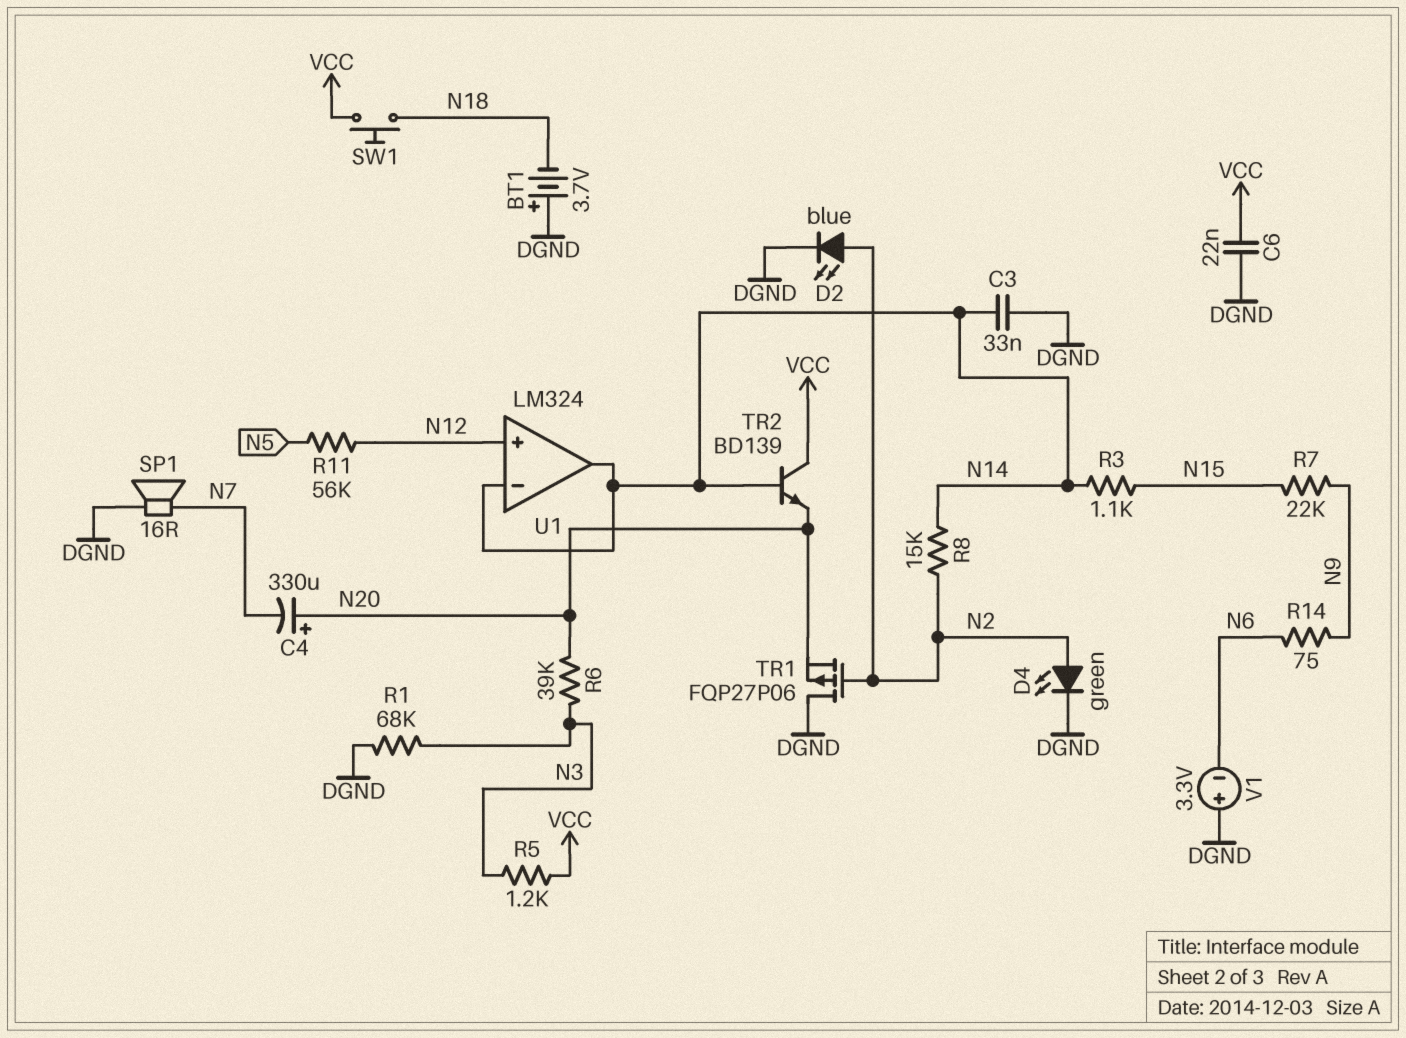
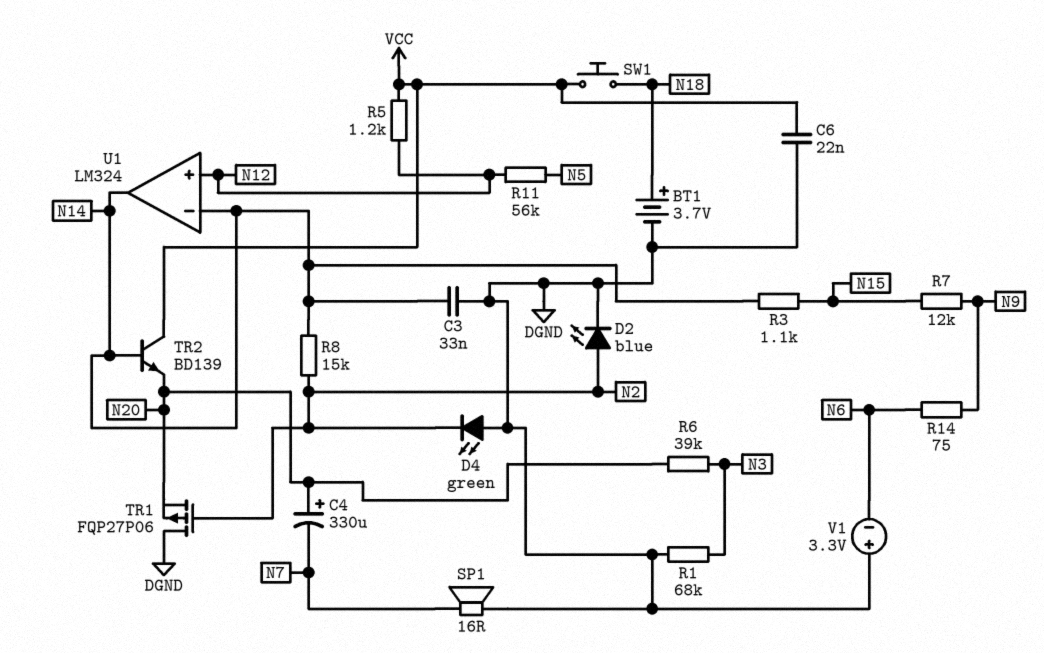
BT1: 3.7V (plus DGND, minus N18) -> 3.7V (plus N18, minus DGND)
D4: LED green (A N2, K DGND) -> LED green (A DGND, K N2)
R5: 1.2k (N3, VCC) -> 1.2k (N12, VCC)
R7: 22k (N9, N15) -> 12k (N9, N15)

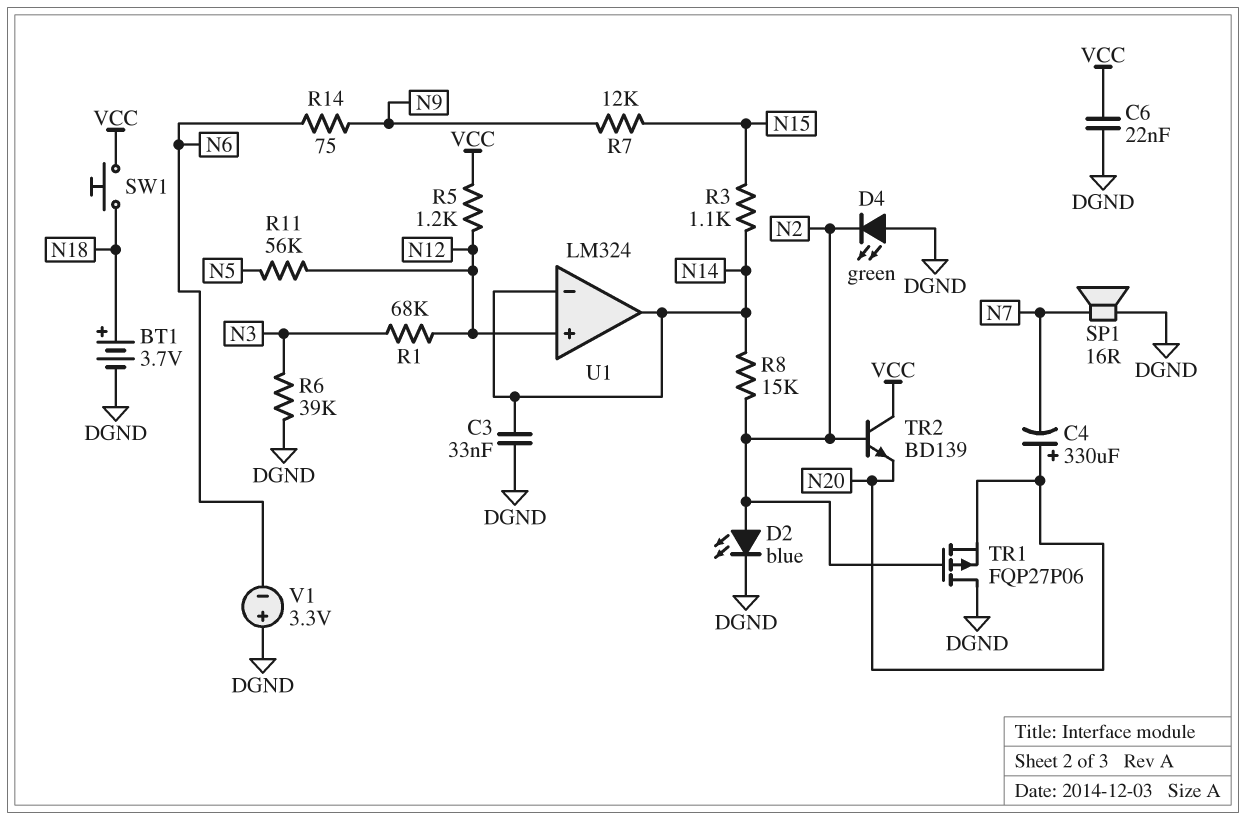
R1: 68k (DGND, N3) -> 68k (N3, N12)
R6: 39k (N3, N20) -> 39k (DGND, N3)
TR2: NPN BD139 (B N14, C VCC, E N20) -> NPN BD139 (B N2, C VCC, E N20)

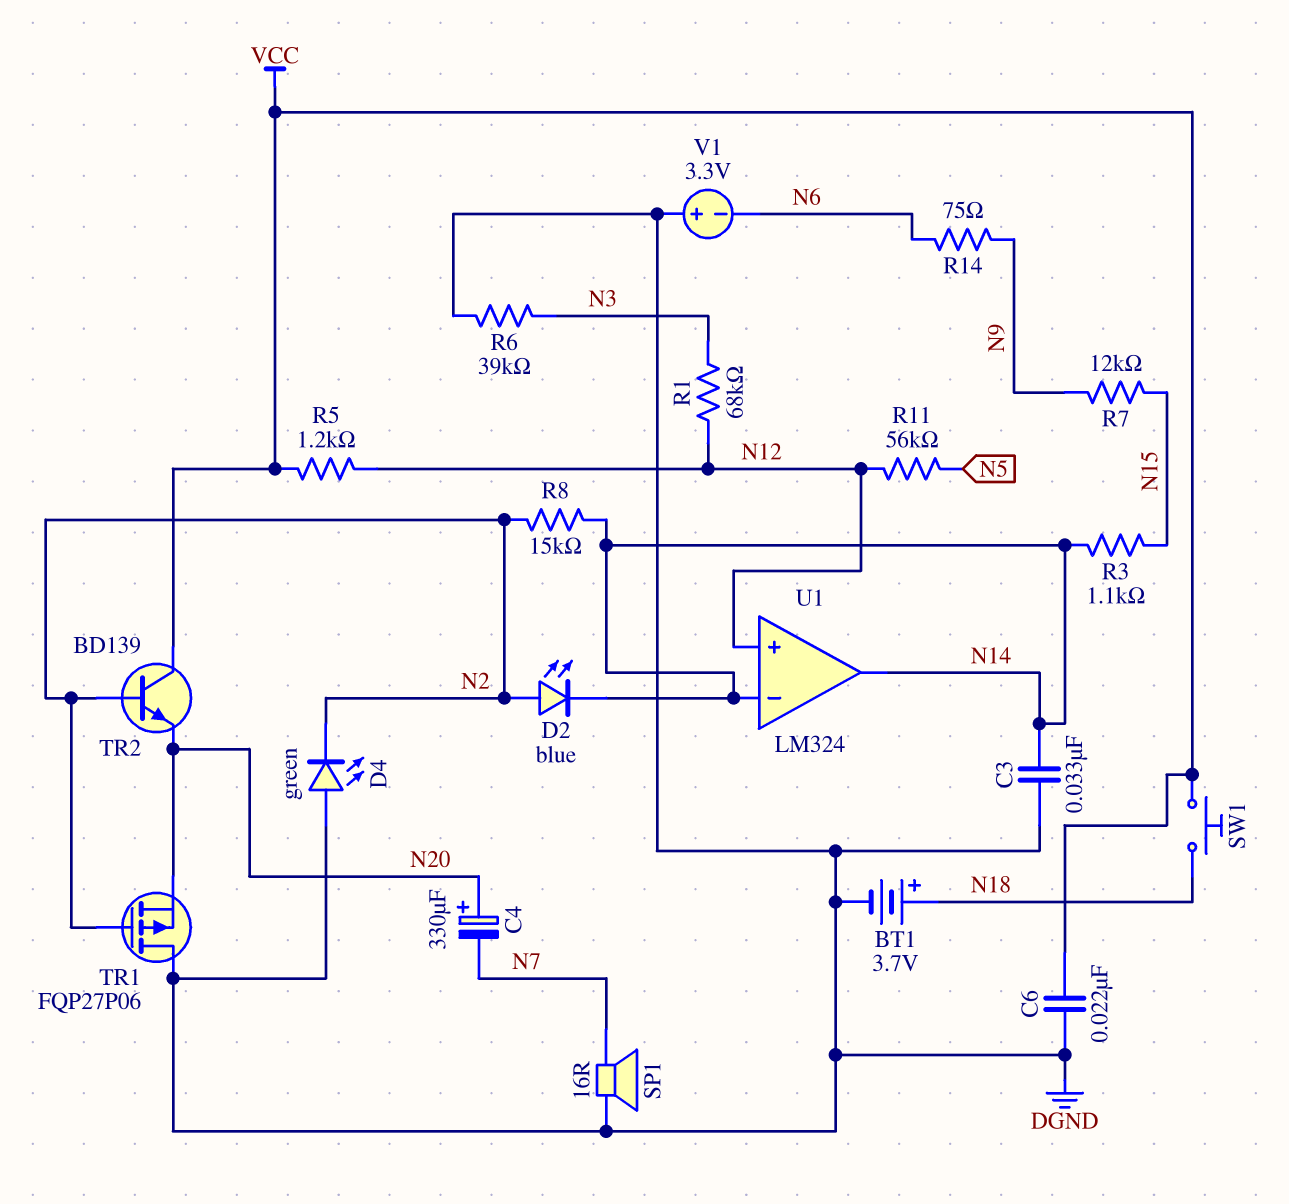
D2: LED blue (A N2, K DGND) -> LED blue (A N2, K N14)

